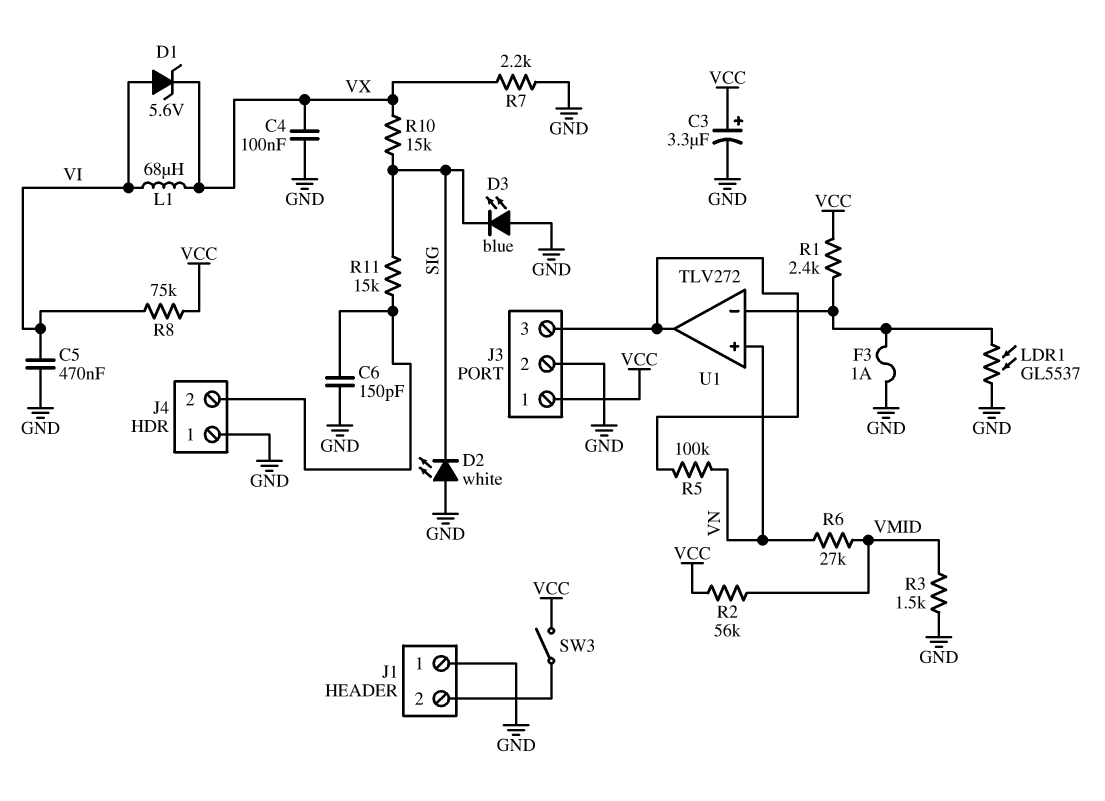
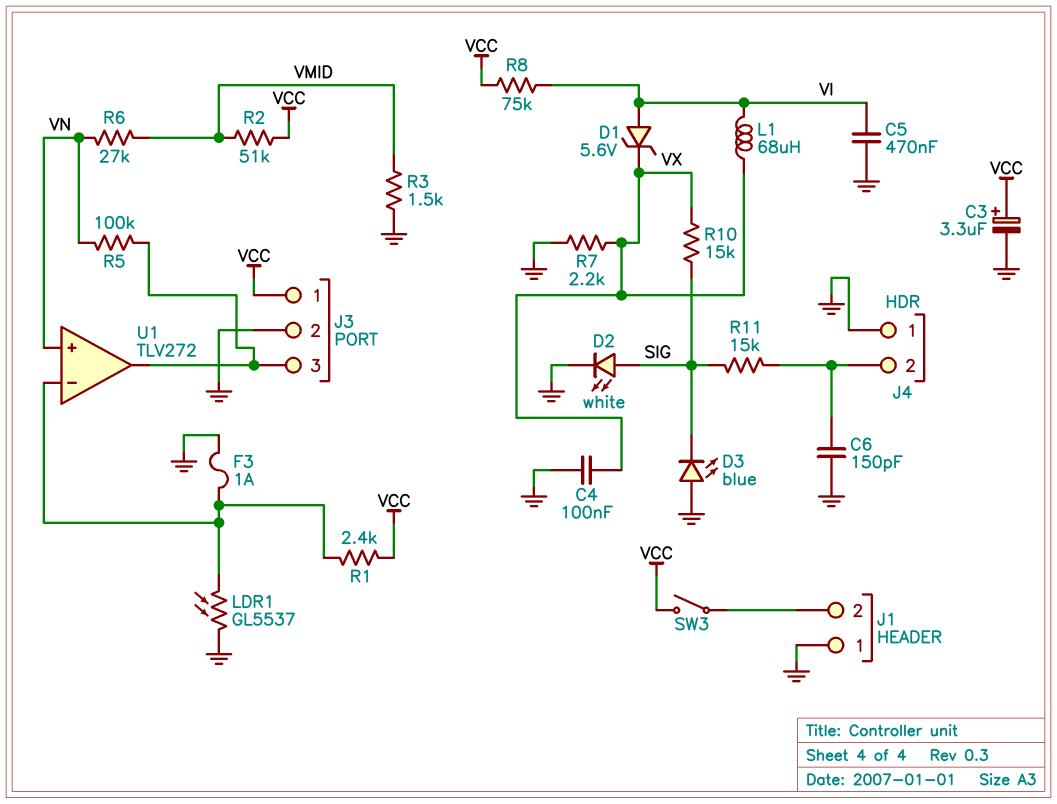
D2: LED white (A GND, K SIG) -> LED white (A SIG, K GND)
R2: 56k (VCC, VMID) -> 51k (VCC, VMID)

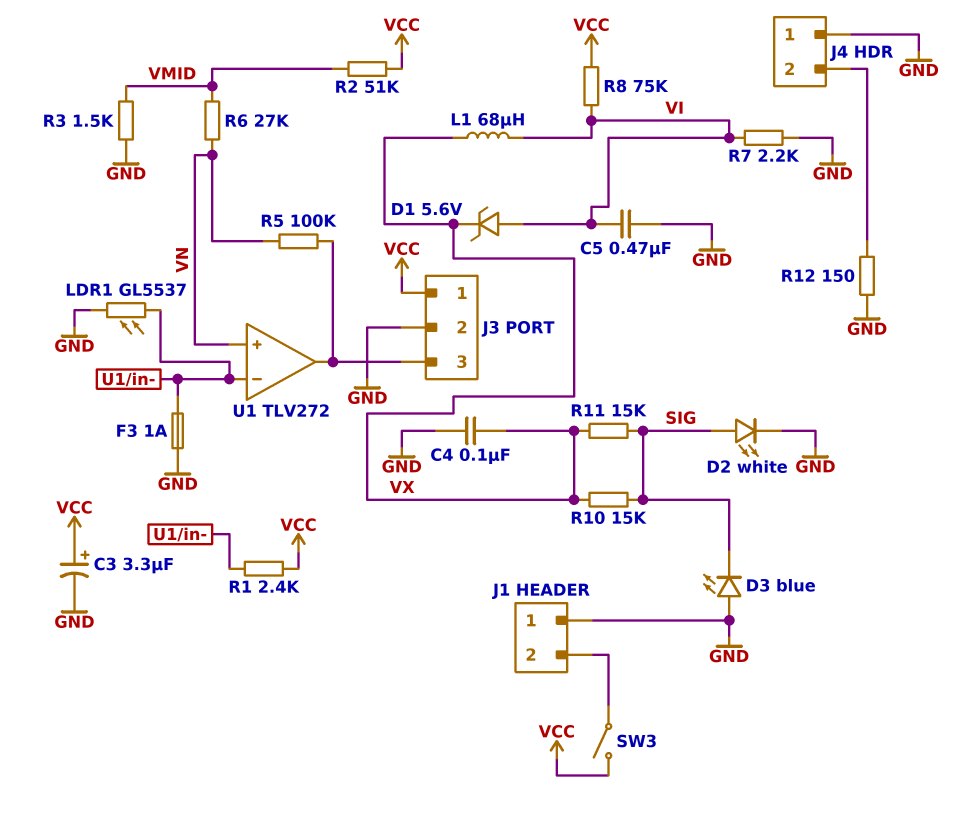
C6: 150pF (GND, J4/2) -> none
R7: 2.2k (GND, VX) -> 2.2k (GND, VI)
R11: 15k (J4/2, SIG) -> 15k (SIG, VX)
R12: none -> 150 (GND, J4/2)

